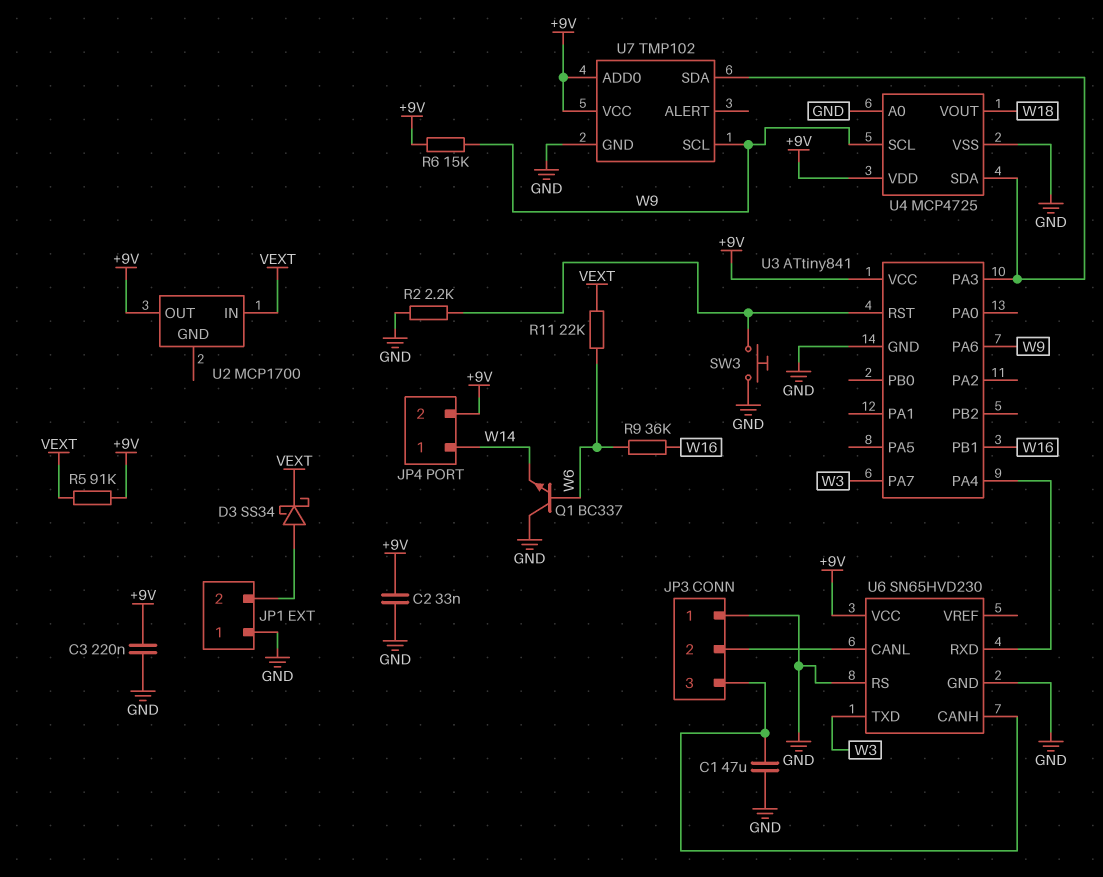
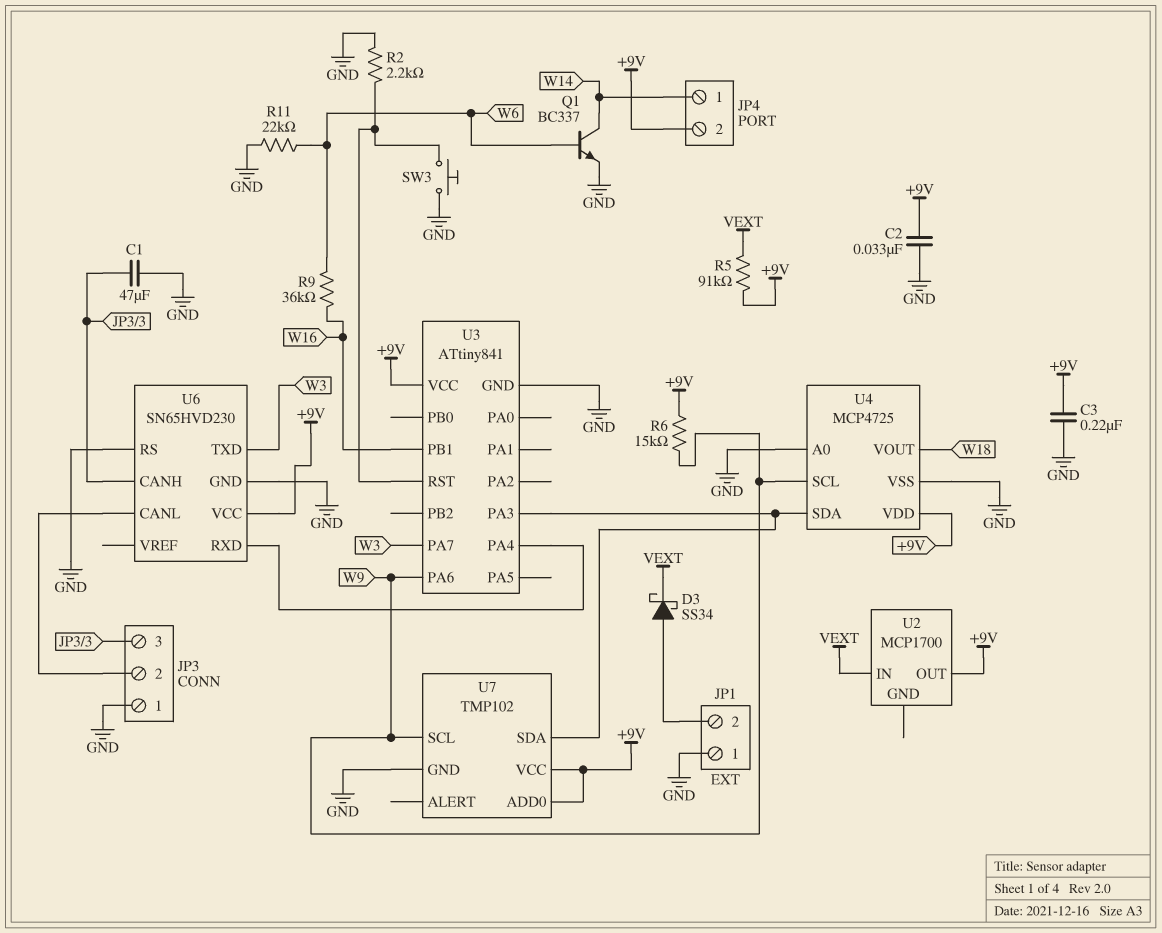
Q1: NPN BC337 (B W6, C GND, E W14) -> NPN BC337 (B W6, C W14, E GND)
R11: 22k (VEXT, W6) -> 22k (GND, W6)

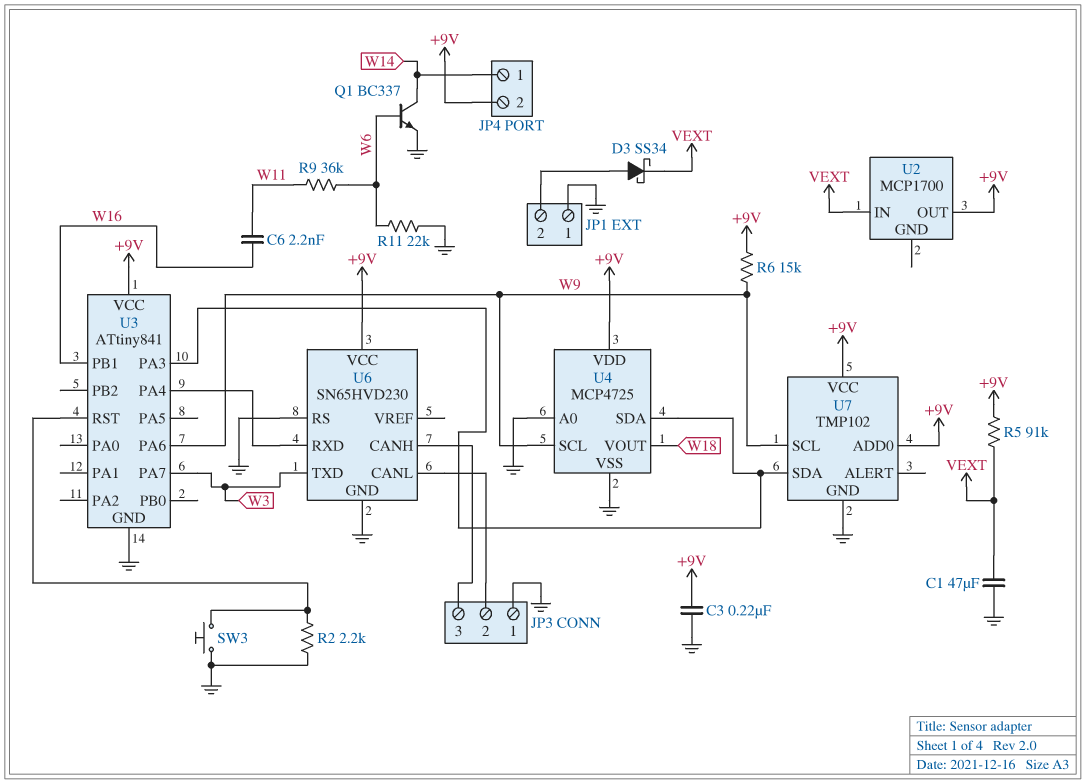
C1: 47uF (GND, JP3/3) -> 47uF (GND, VEXT)
C2: 33nF (+9V, GND) -> none
C6: none -> 2.2nF (W11, W16)
R9: 36k (W6, W16) -> 36k (W6, W11)

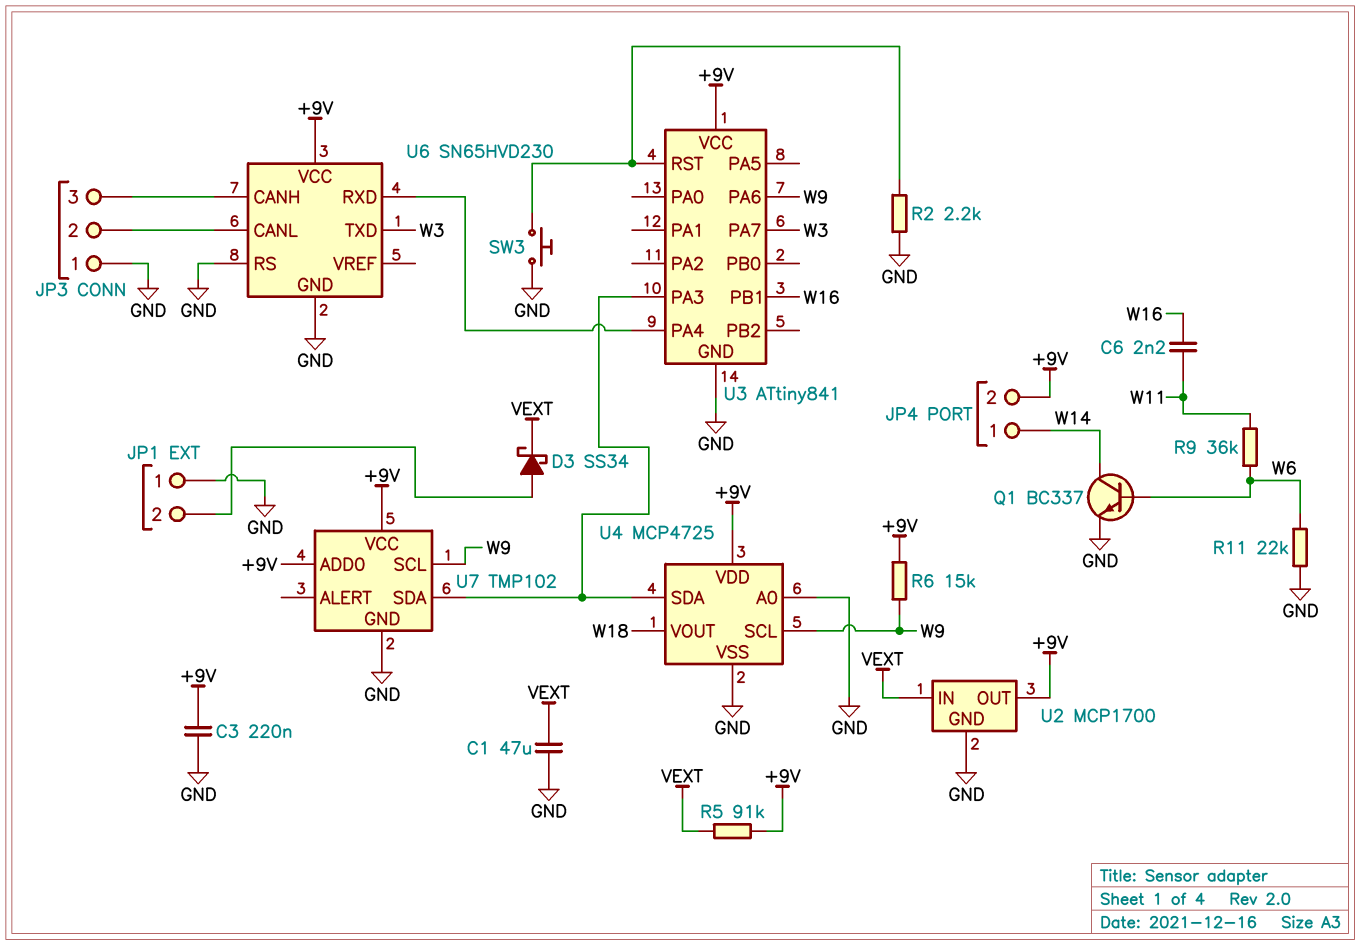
U2 pin GND: none -> GND

